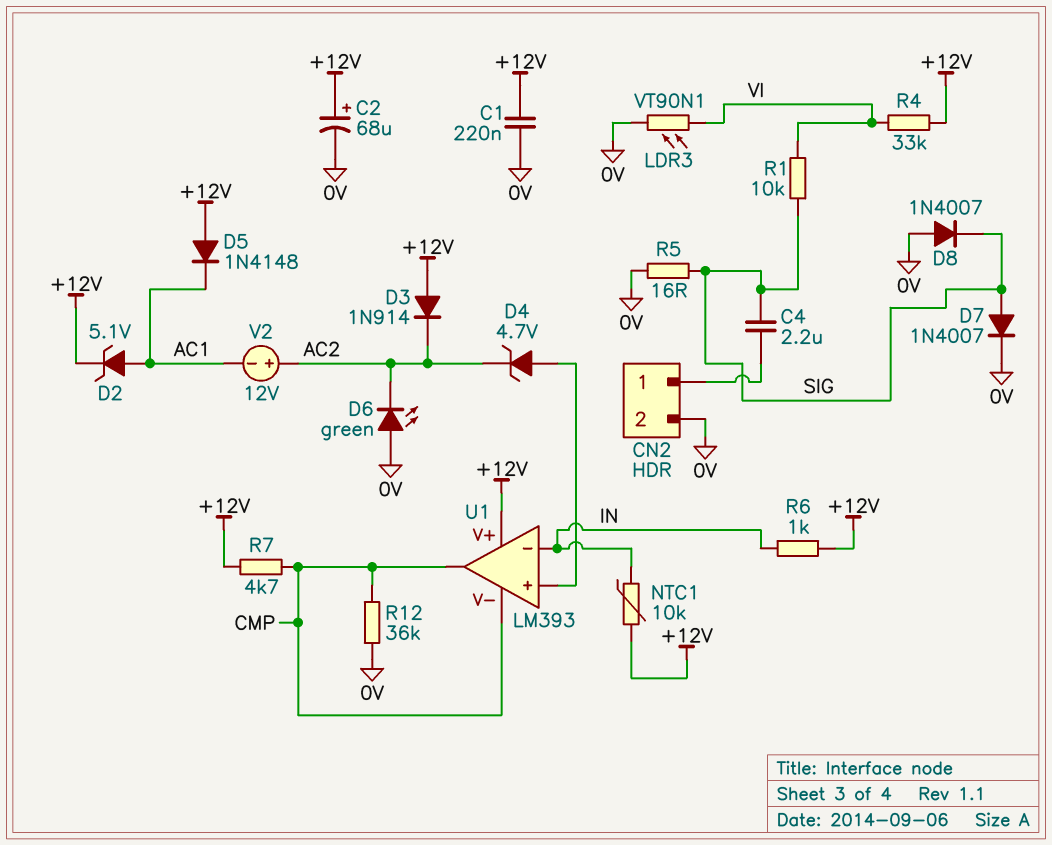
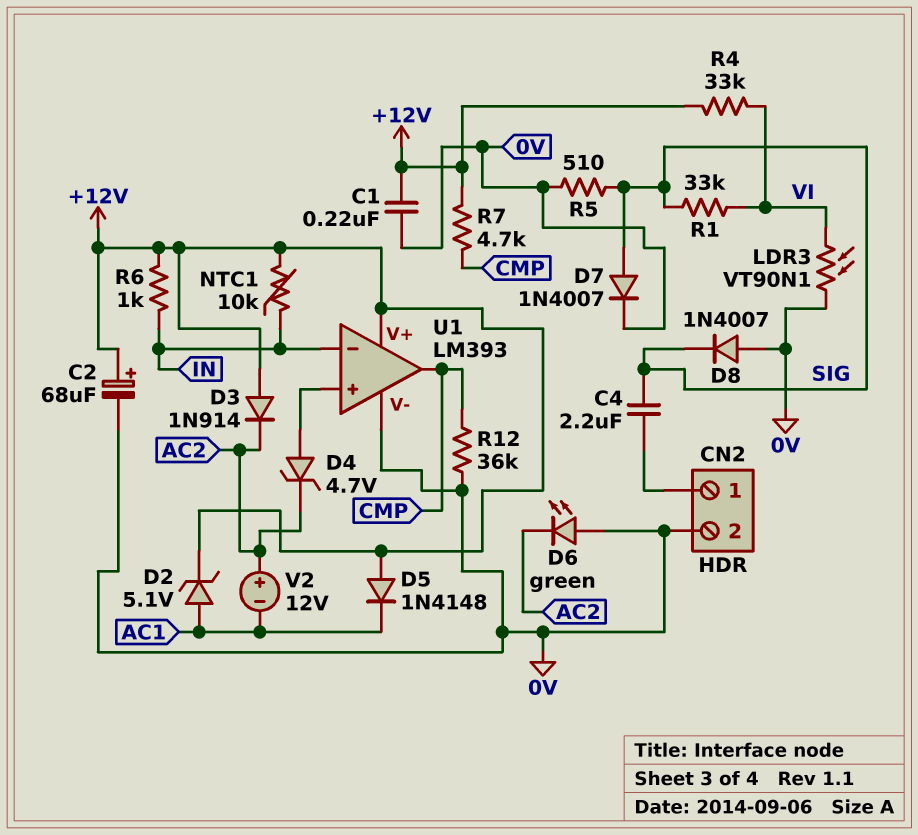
R1: 10k (SIG, VI) -> 33k (SIG, VI)
R5: 16 (0V, SIG) -> 510 (0V, SIG)
U1 pin V-: CMP -> 0V

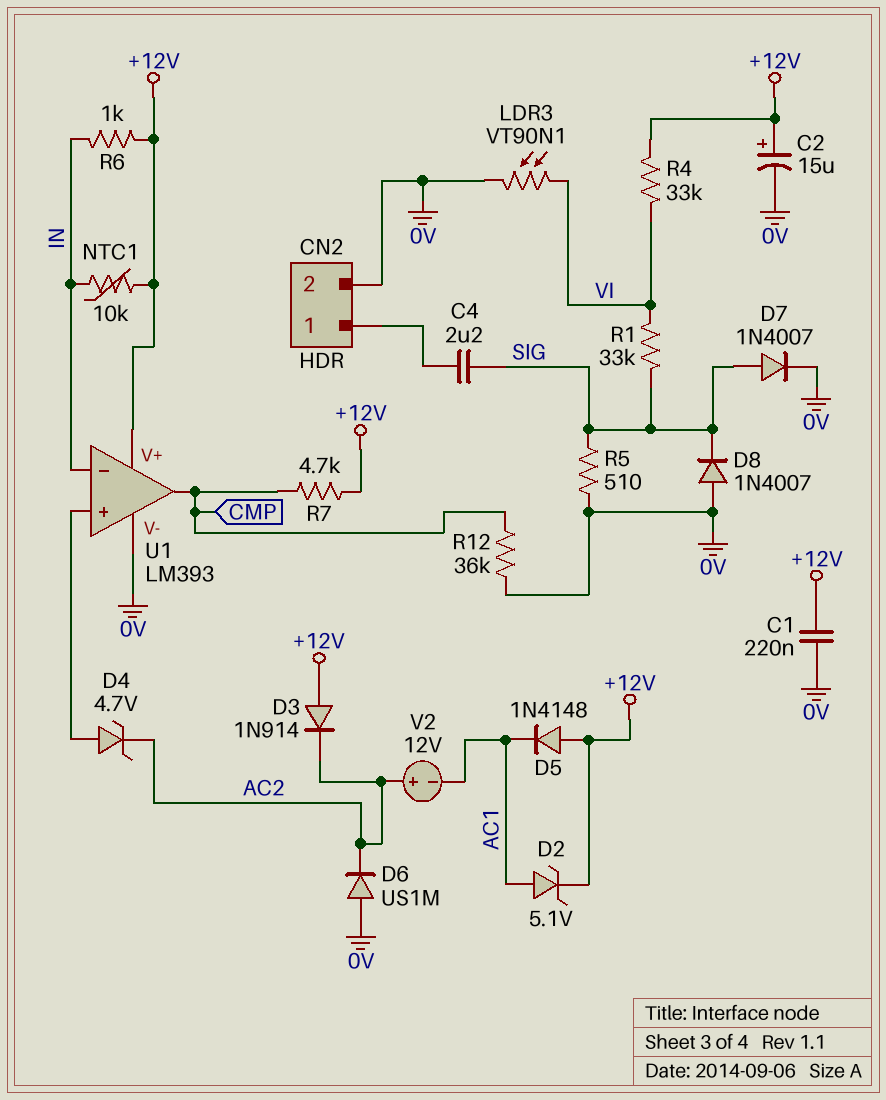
C2: 68uF (plus +12V, minus 0V) -> 15uF (plus +12V, minus 0V)
D6: LED green (A 0V, K AC2) -> diode US1M (A 0V, K AC2)

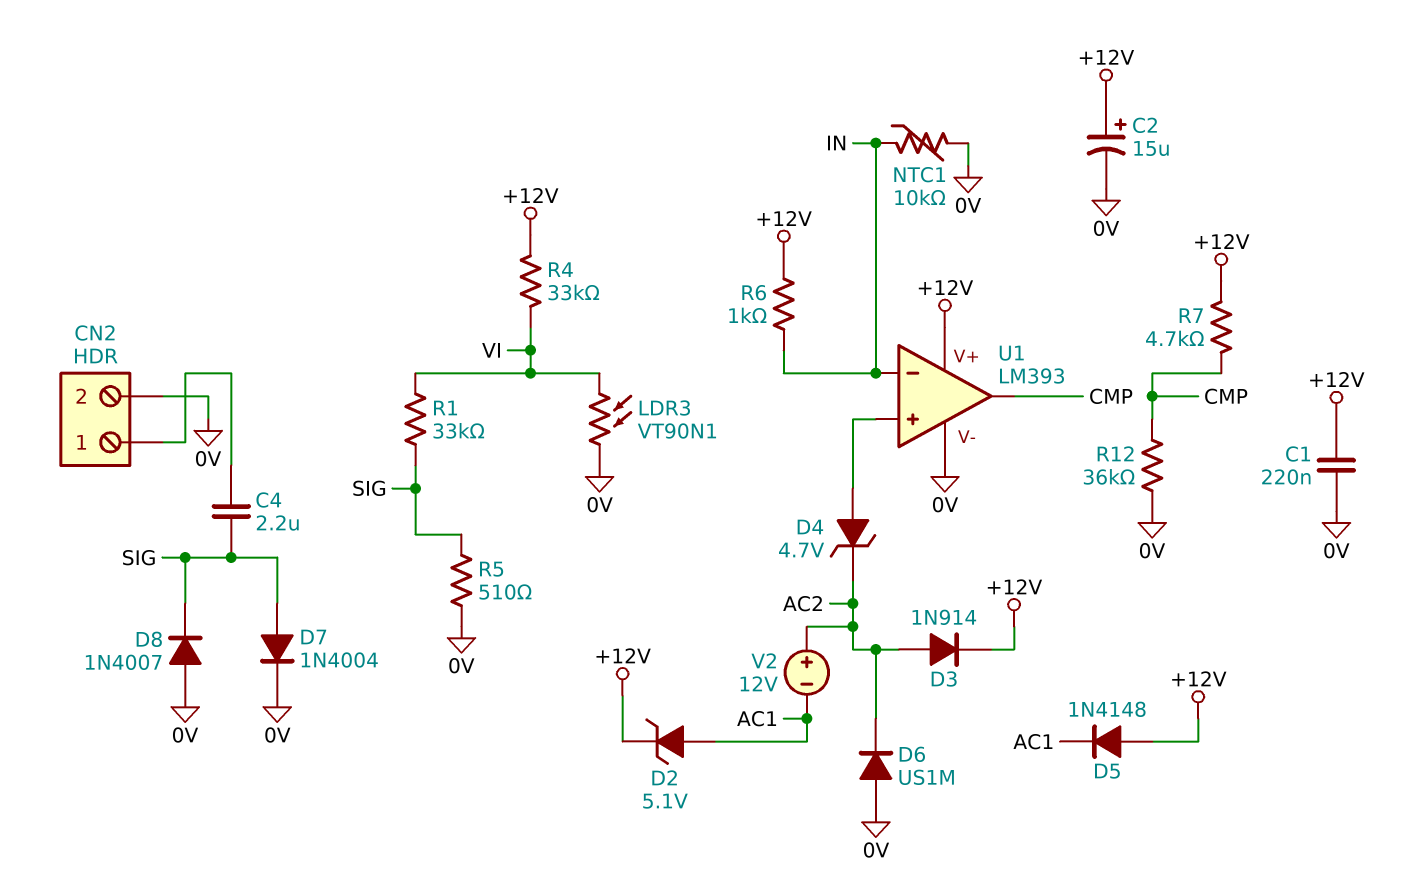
D3: diode 1N914 (A +12V, K AC2) -> diode 1N914 (A AC2, K +12V)
D7: diode 1N4007 (A SIG, K 0V) -> diode 1N4004 (A SIG, K 0V)
NTC1: 10k (+12V, IN) -> 10k (0V, IN)

